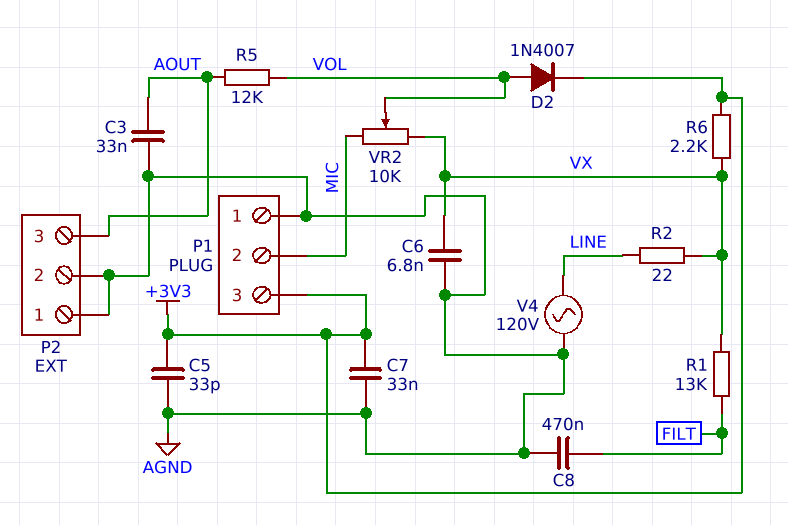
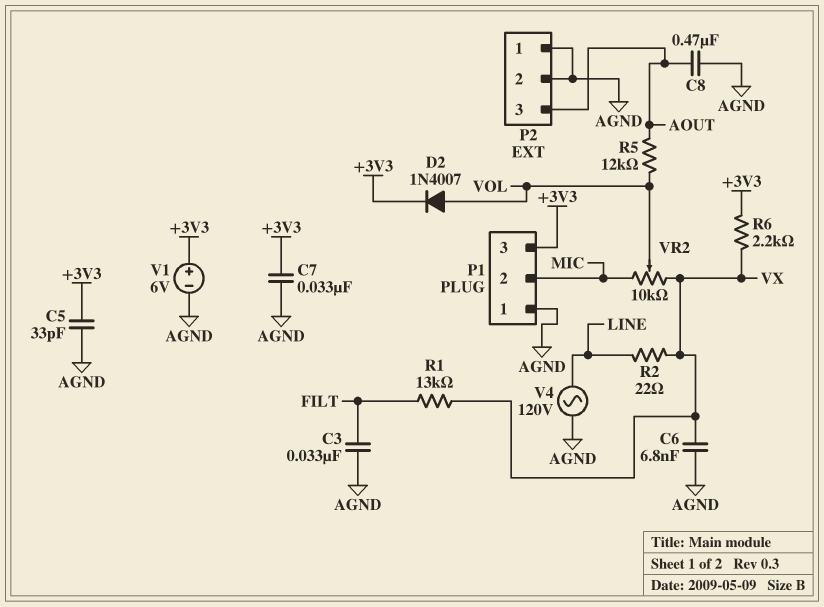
C3: 33nF (AGND, AOUT) -> 33nF (AGND, FILT)
C8: 470nF (AGND, FILT) -> 470nF (AGND, AOUT)
V1: none -> 6V (plus +3V3, minus AGND)

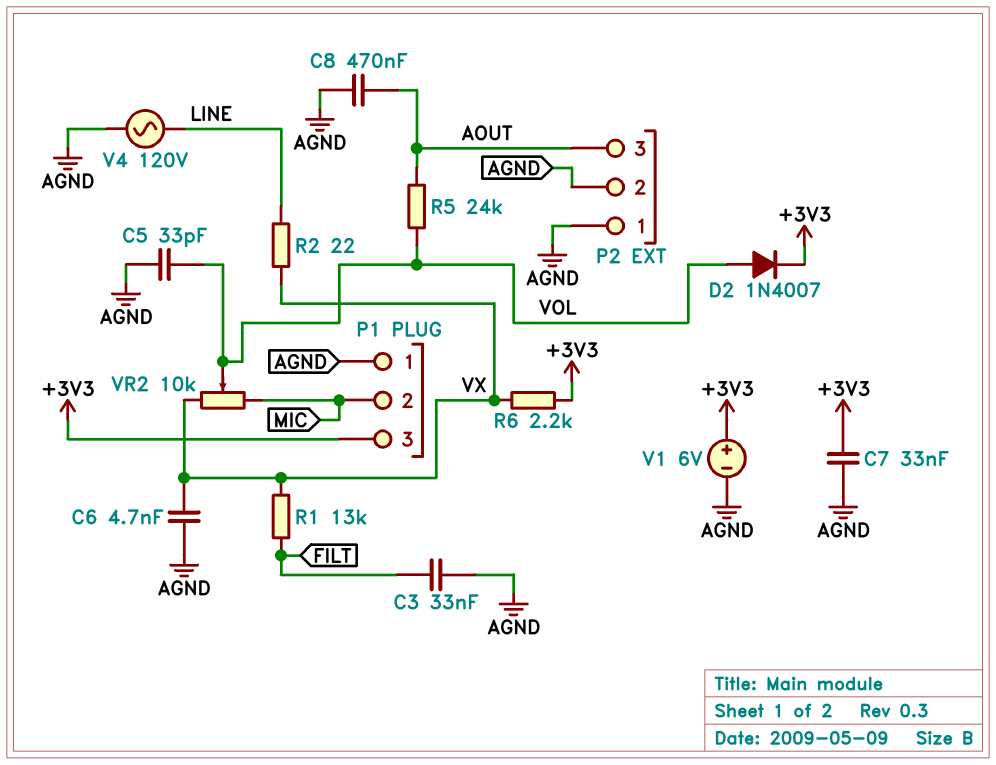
C5: 33pF (+3V3, AGND) -> 33pF (AGND, VOL)
C6: 6.8nF (AGND, VX) -> 4.7nF (AGND, VX)
R5: 12k (AOUT, VOL) -> 24k (AOUT, VOL)

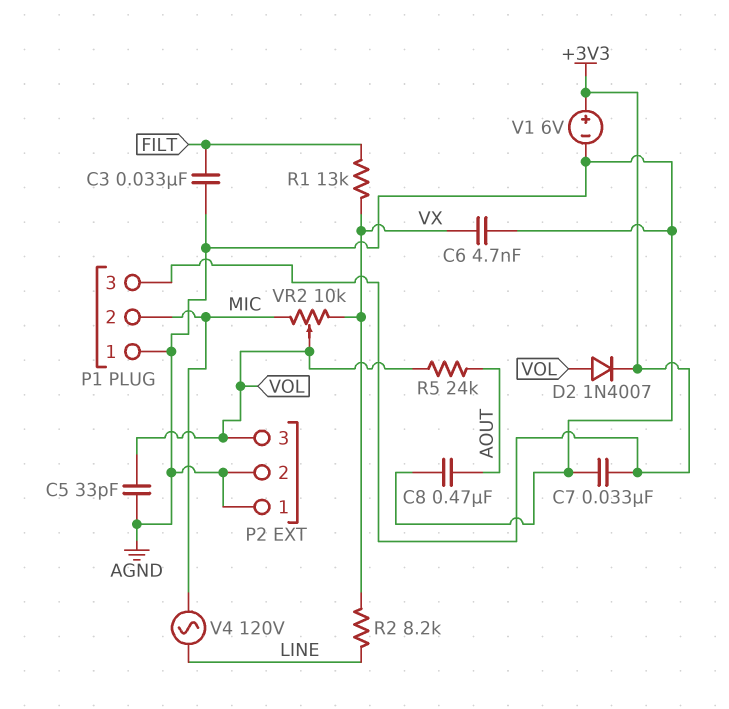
P2 pin 3: AOUT -> VOL
R2: 22 (LINE, VX) -> 8.2k (LINE, VX)
R6: 2.2k (+3V3, VX) -> none
V4: AC 120V (AGND, LINE) -> AC 120V (LINE, MIC)

